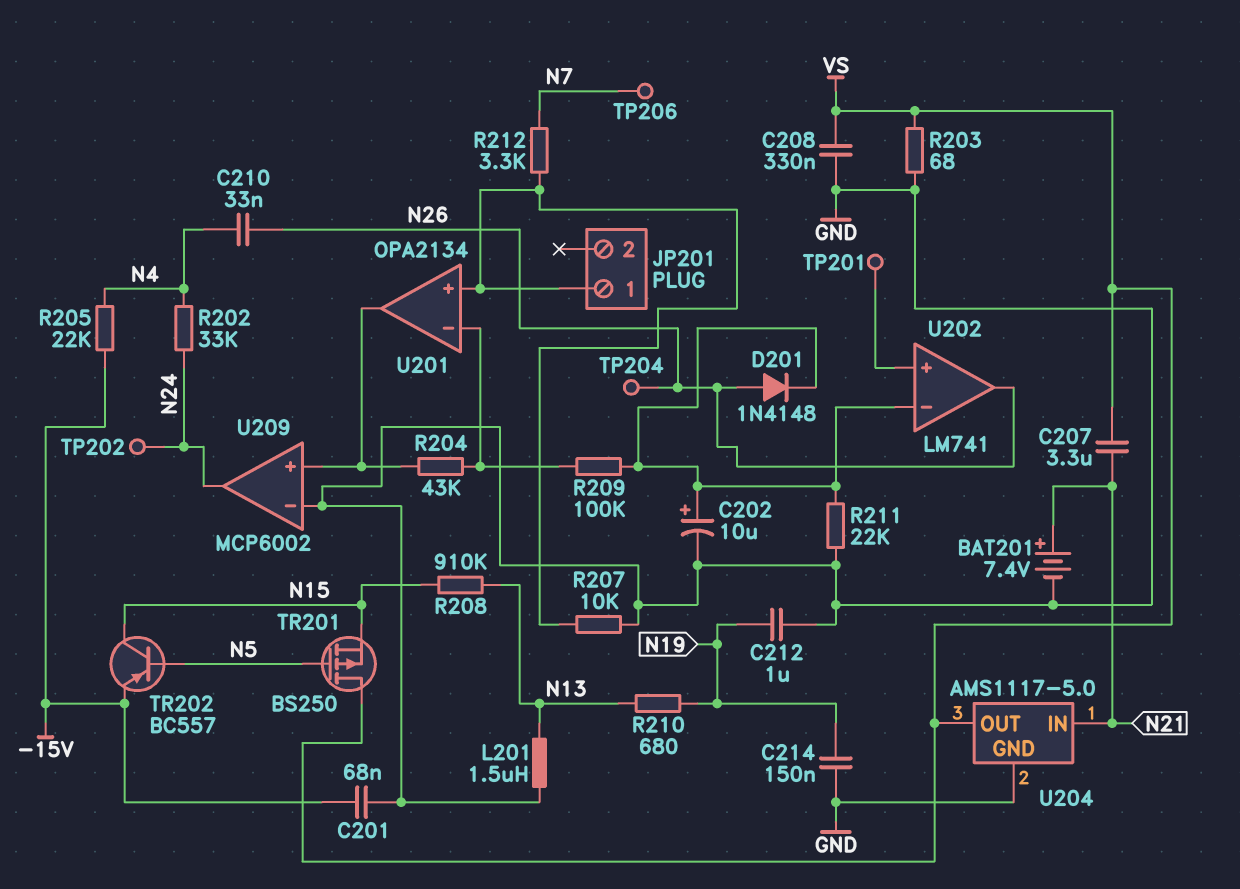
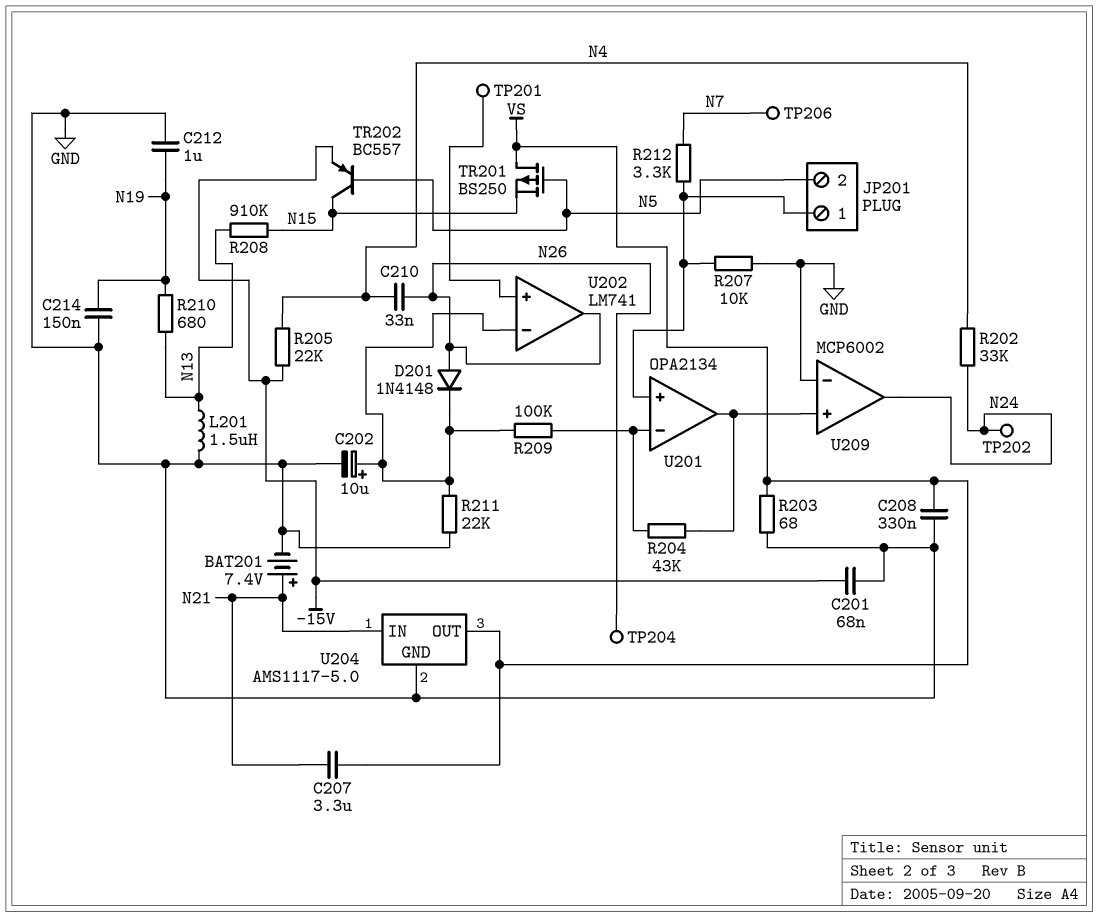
JP201 pin 2: none -> N5

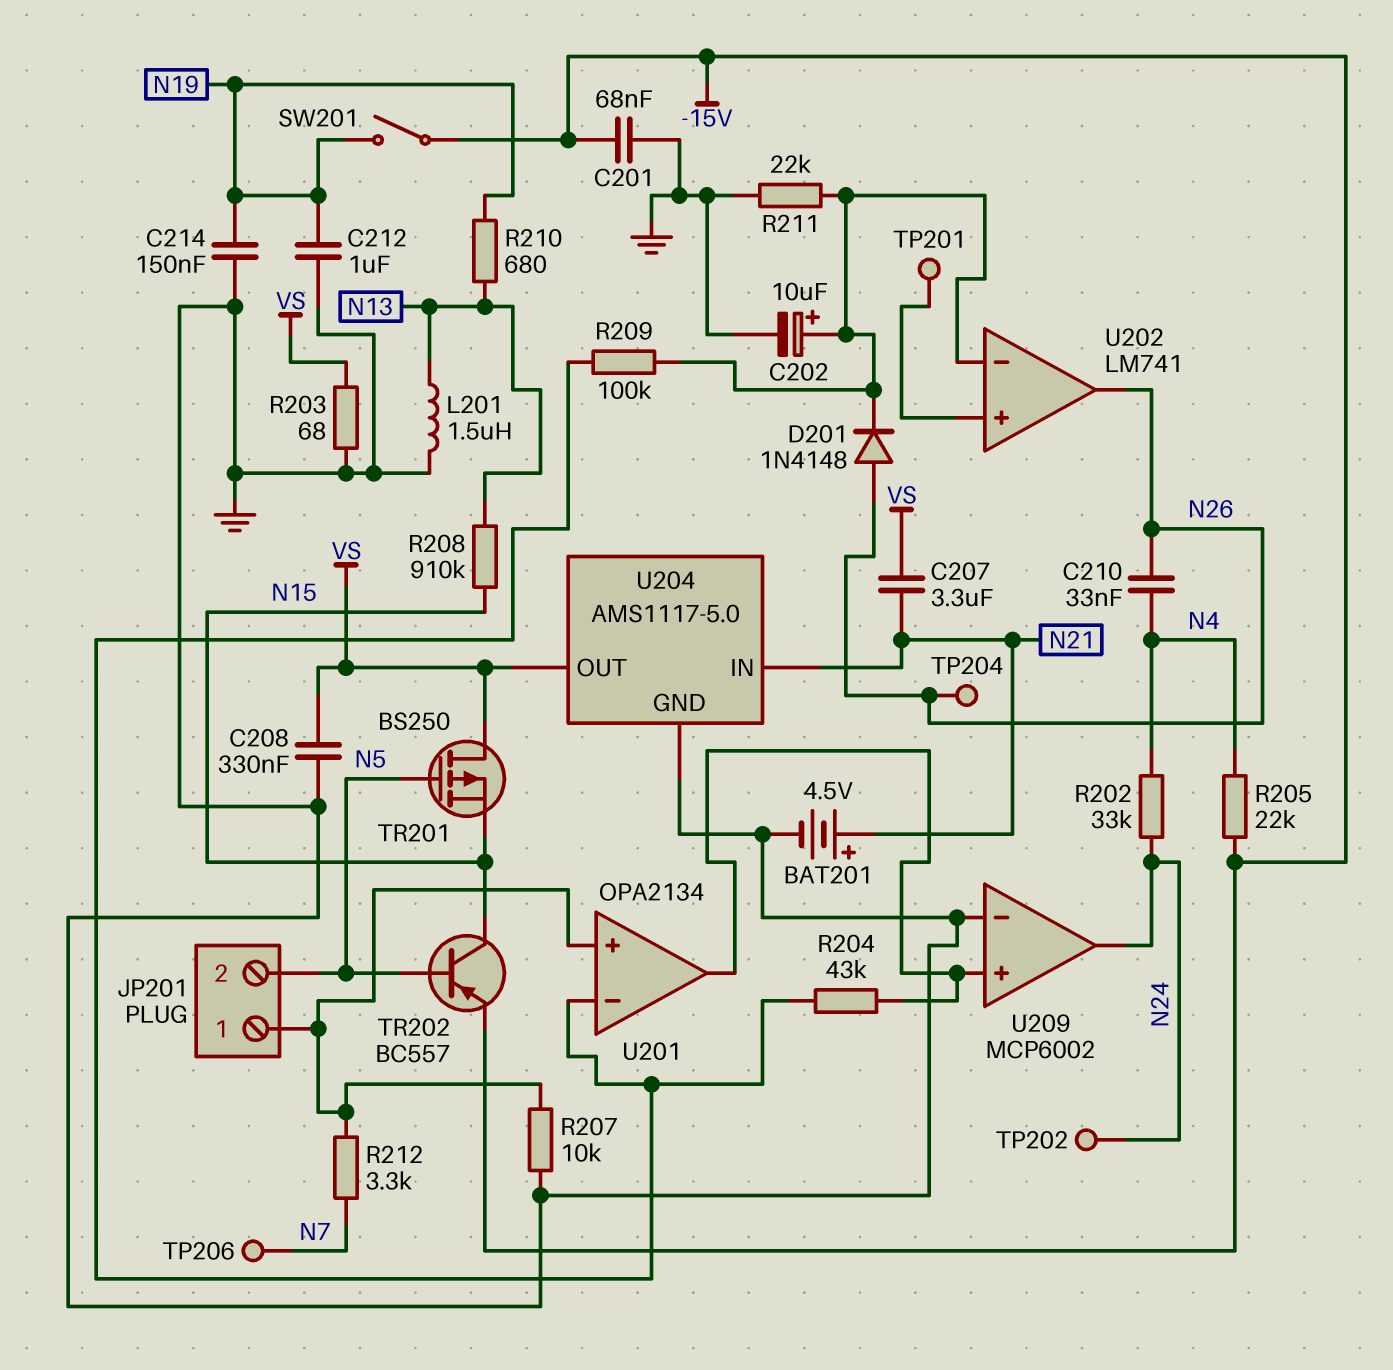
BAT201: 7.4V (plus N21, minus GND) -> 4.5V (plus N21, minus GND)
SW201: none -> switch (-15V, N19)

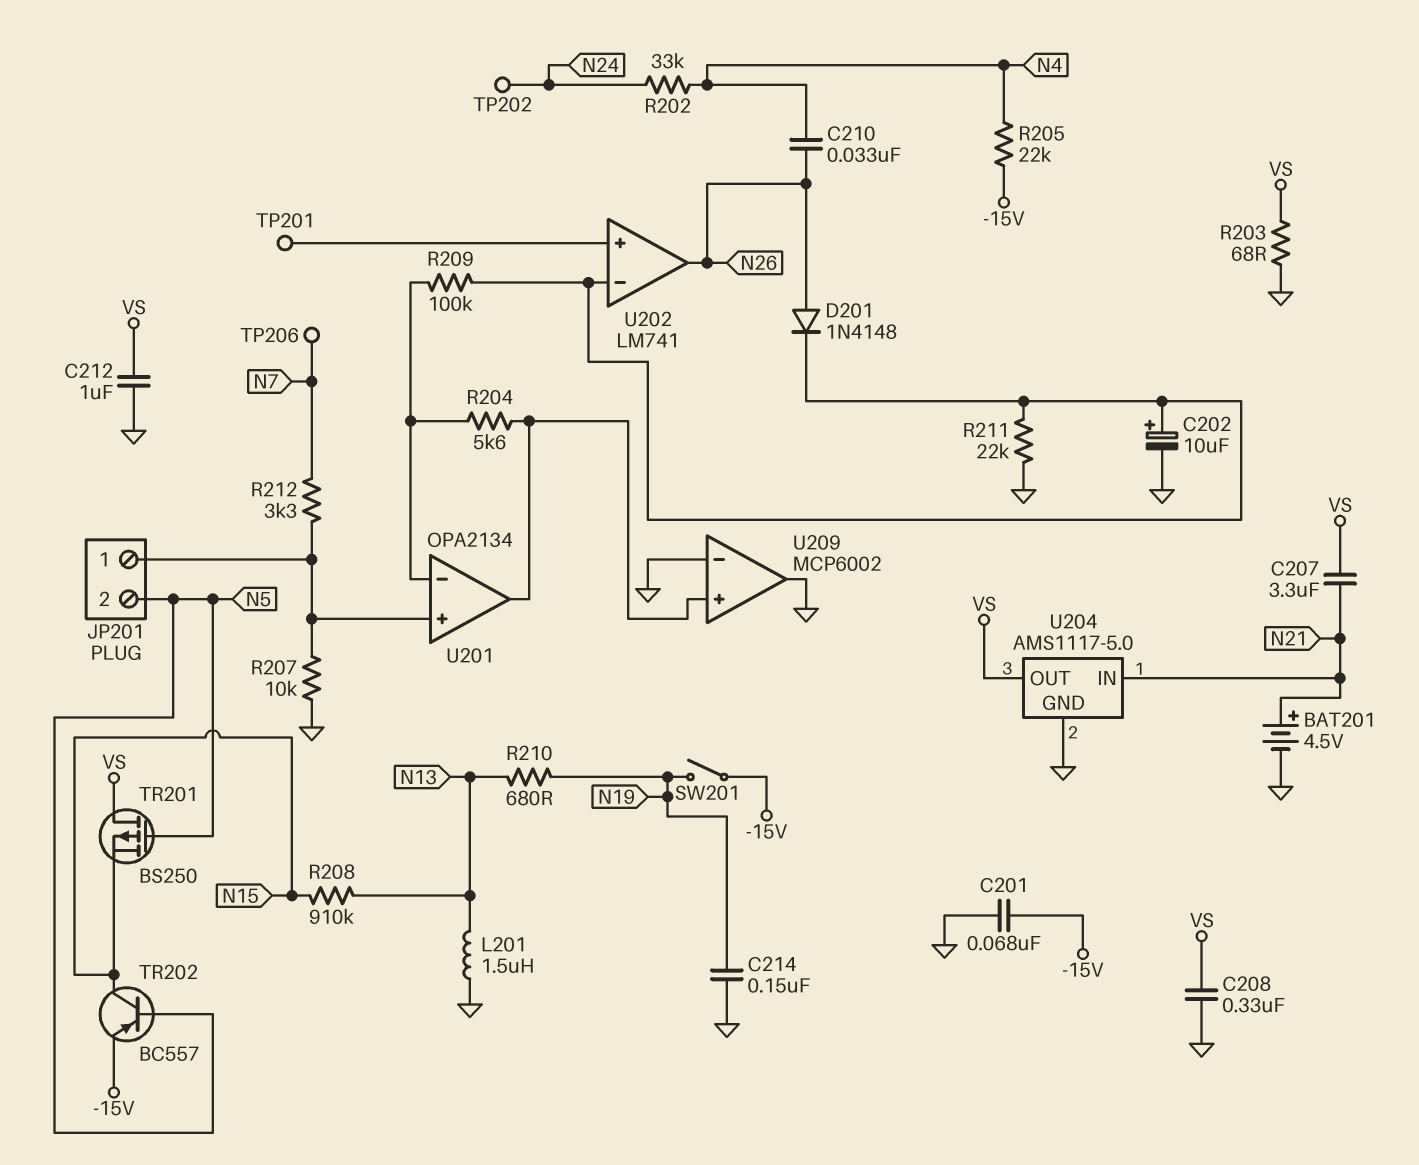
C212: 1uF (GND, N19) -> 1uF (GND, VS)
R204: 43k (U201/in-, U201/out) -> 5.6k (U201/in-, U201/out)
TP204: test point (N26) -> none
U209 pin out: N24 -> GND

